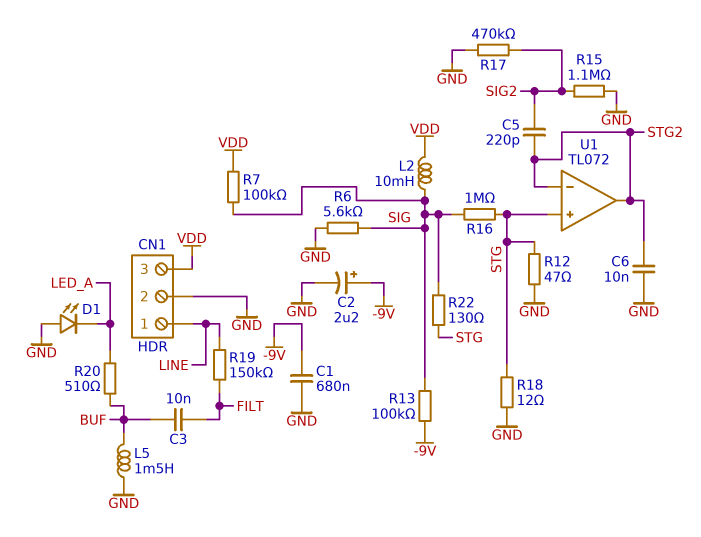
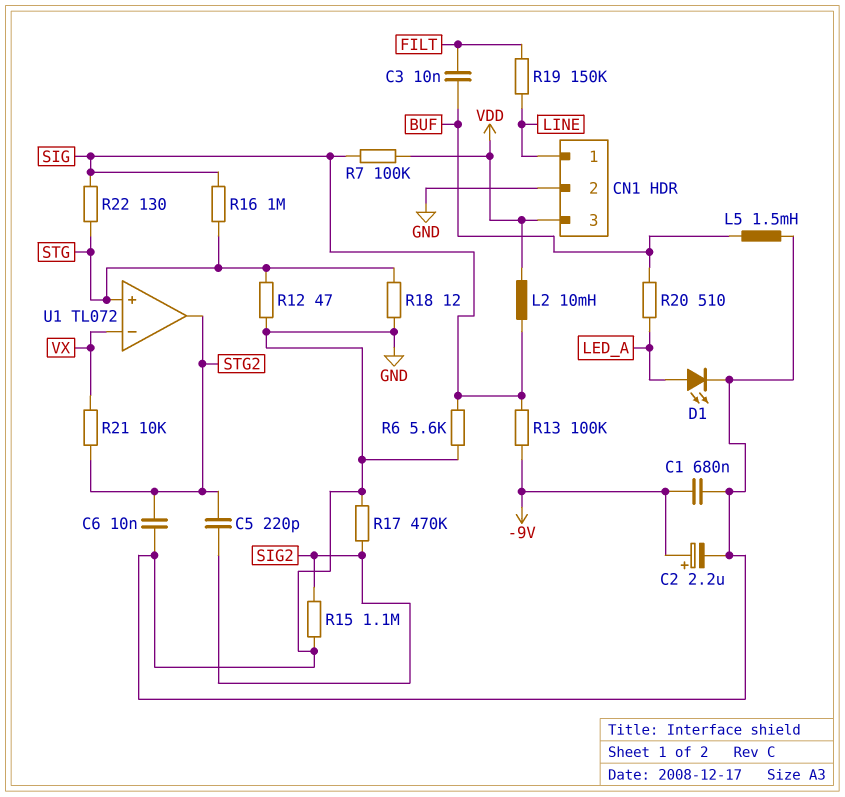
D1: LED (A GND, K LED_A) -> LED (A LED_A, K GND)
R21: none -> 10k (STG2, VX)
U1 pin in-: STG2 -> VX

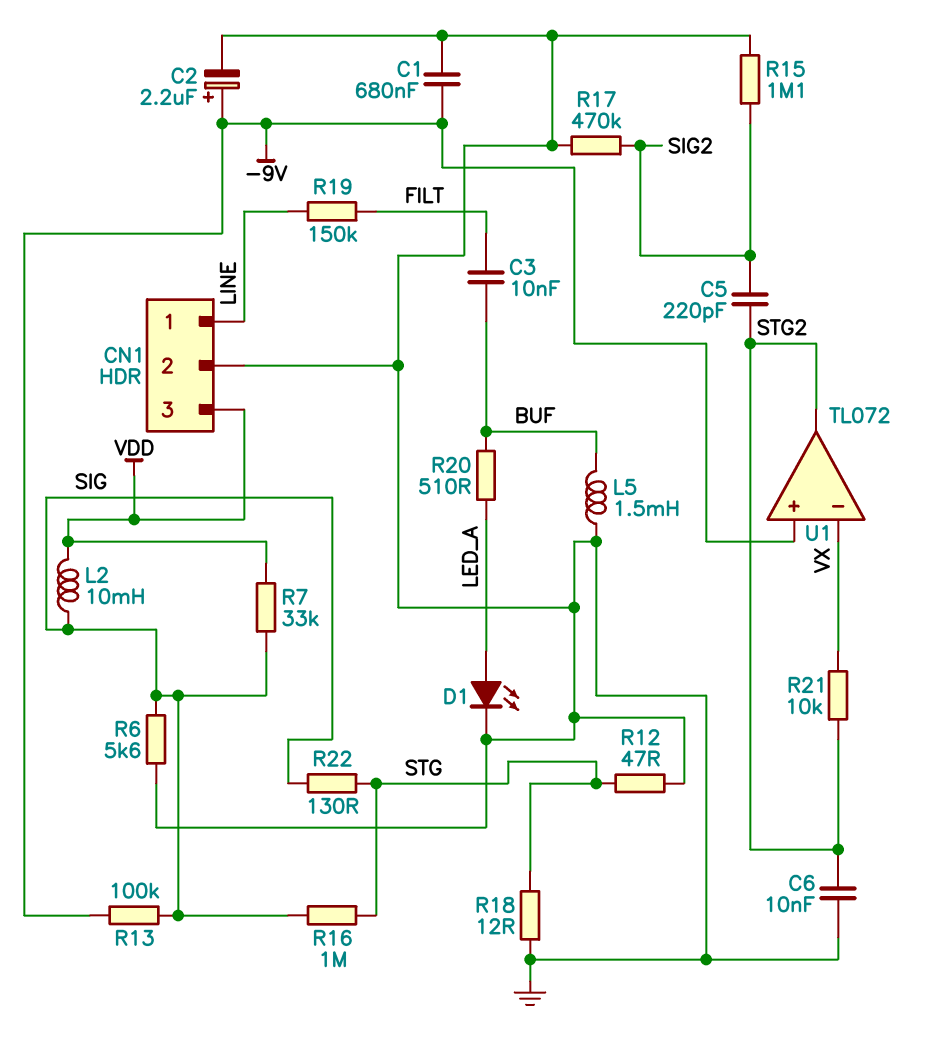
R7: 100k (SIG, VDD) -> 33k (SIG, VDD)
U1 pin in+: STG -> -9V

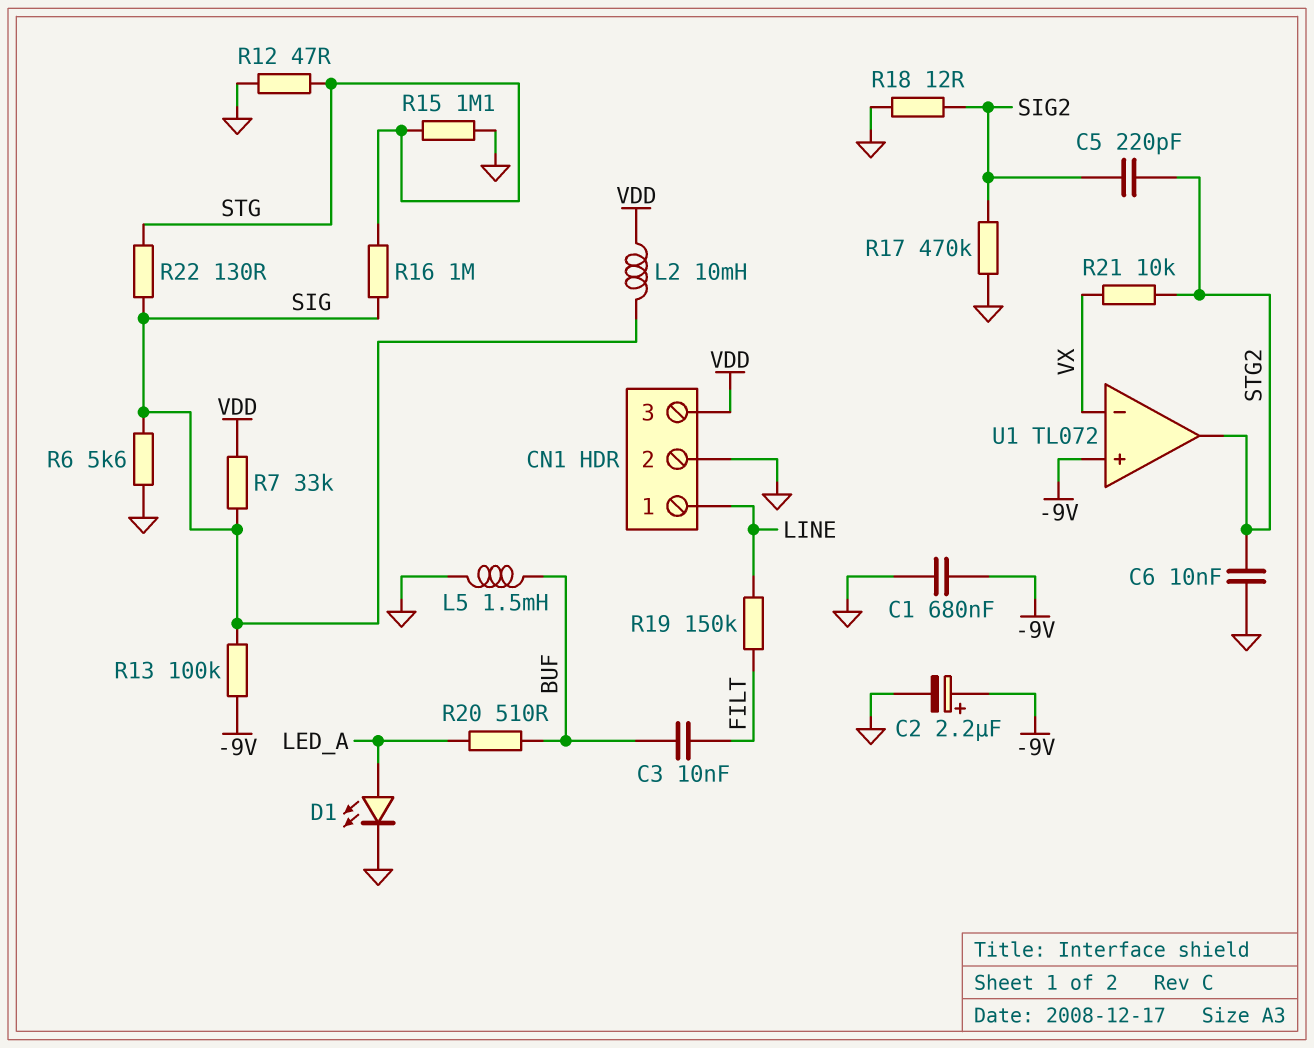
R15: 1.1M (GND, SIG2) -> 1.1M (GND, STG)
R18: 12 (GND, STG) -> 12 (GND, SIG2)

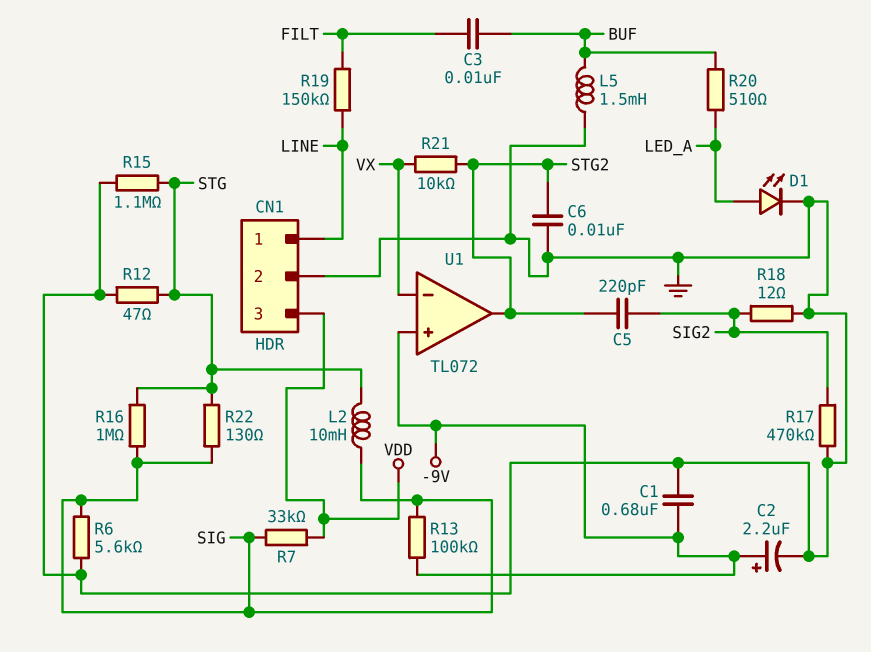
L2: 10mH (SIG, VDD) -> 10mH (SIG, STG)

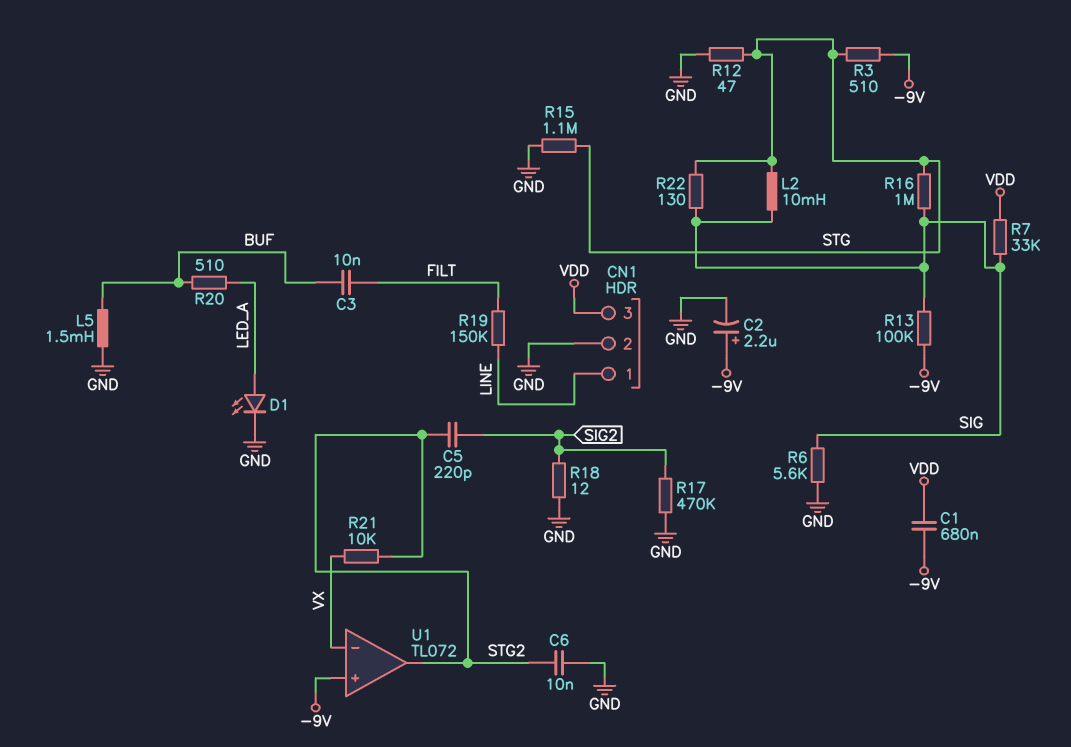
C1: 680nF (-9V, GND) -> 680nF (-9V, VDD)
R3: none -> 510 (-9V, STG)

